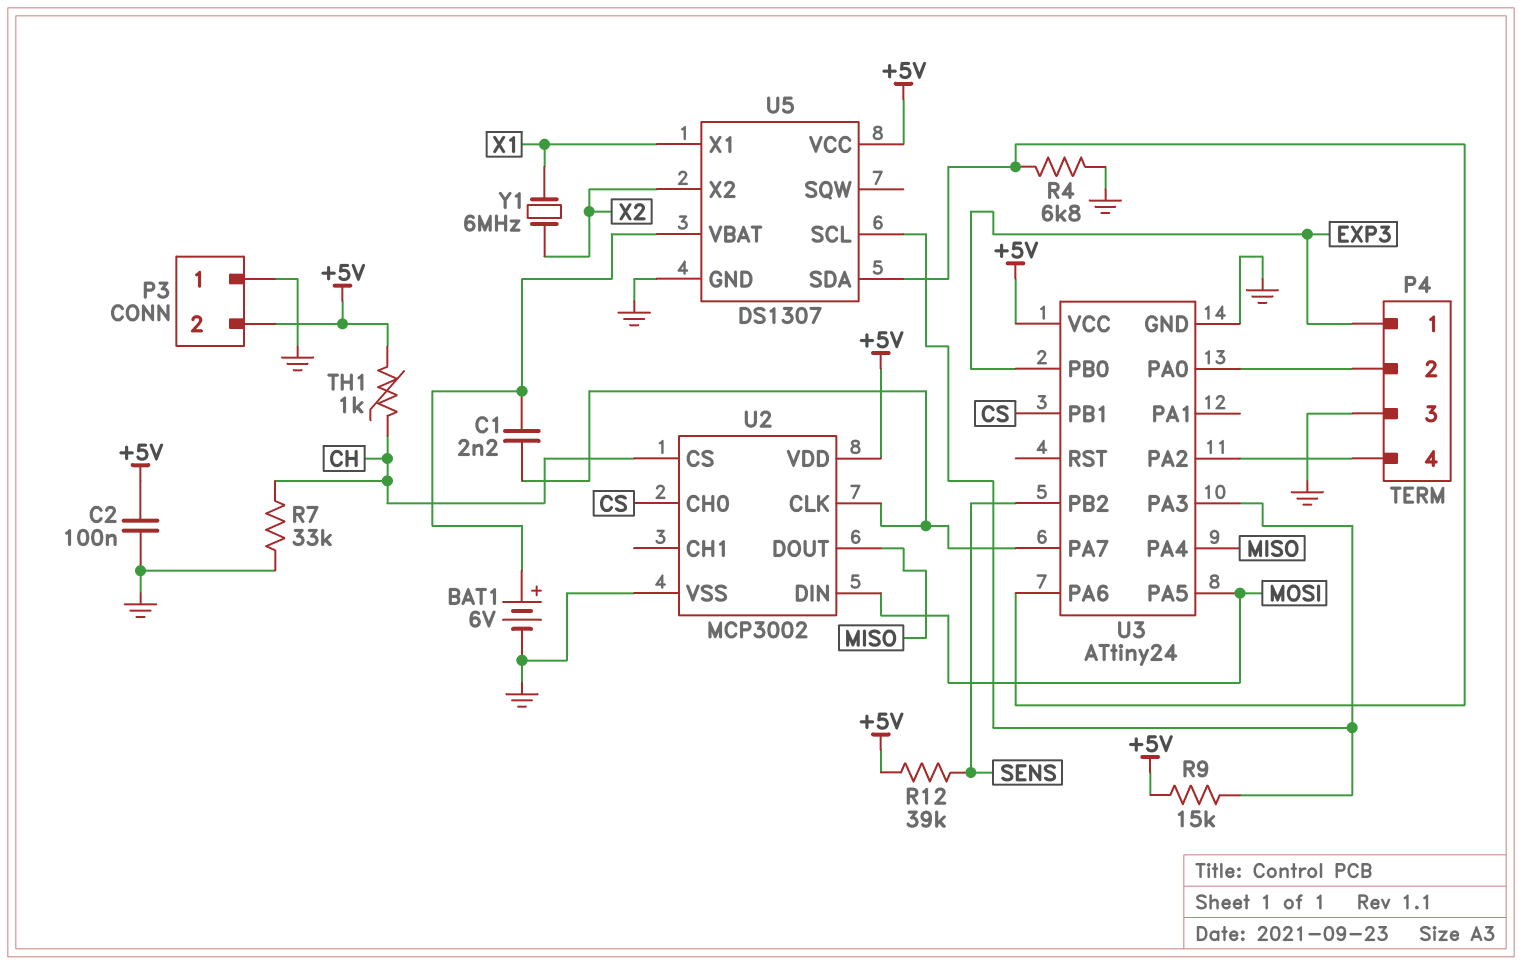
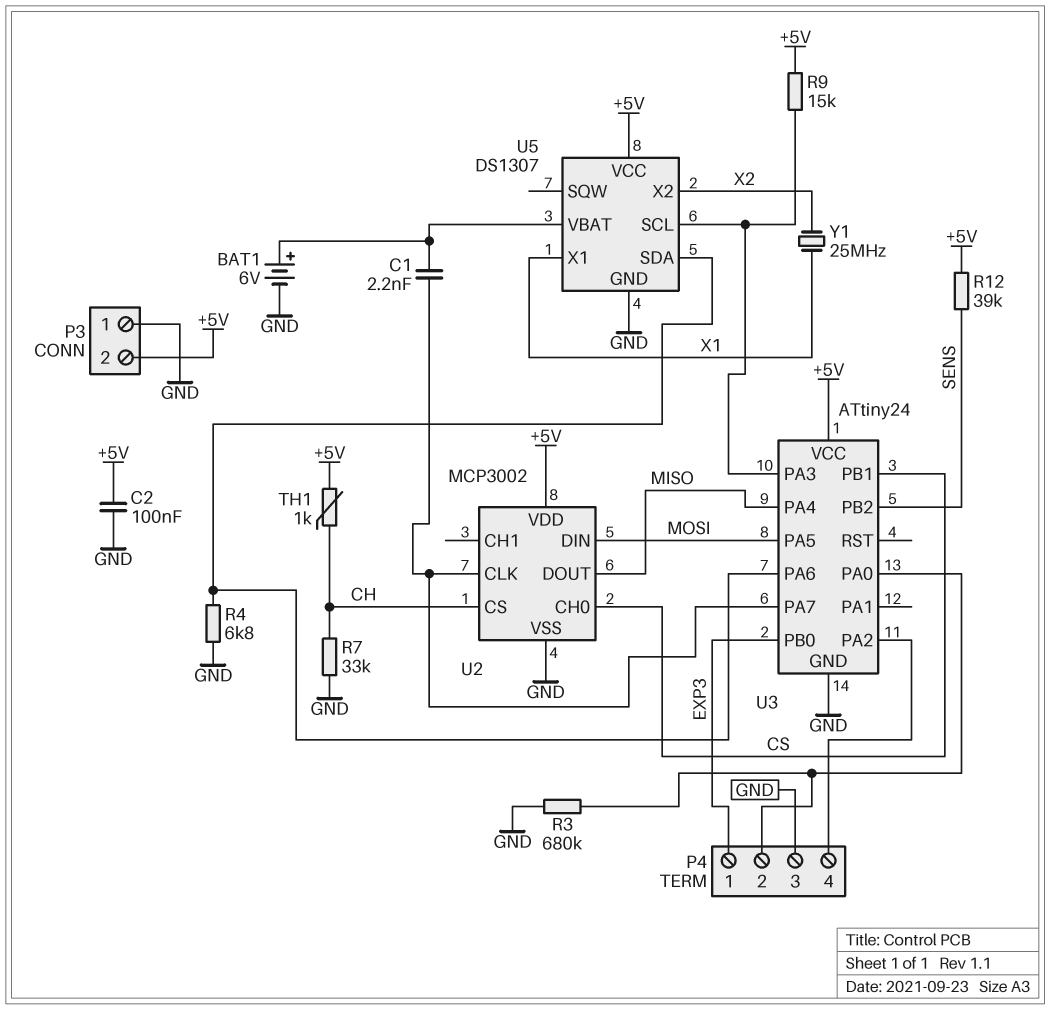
R3: none -> 680k (GND, P4/2)
Y1: 6MHz (X1, X2) -> 25MHz (X1, X2)

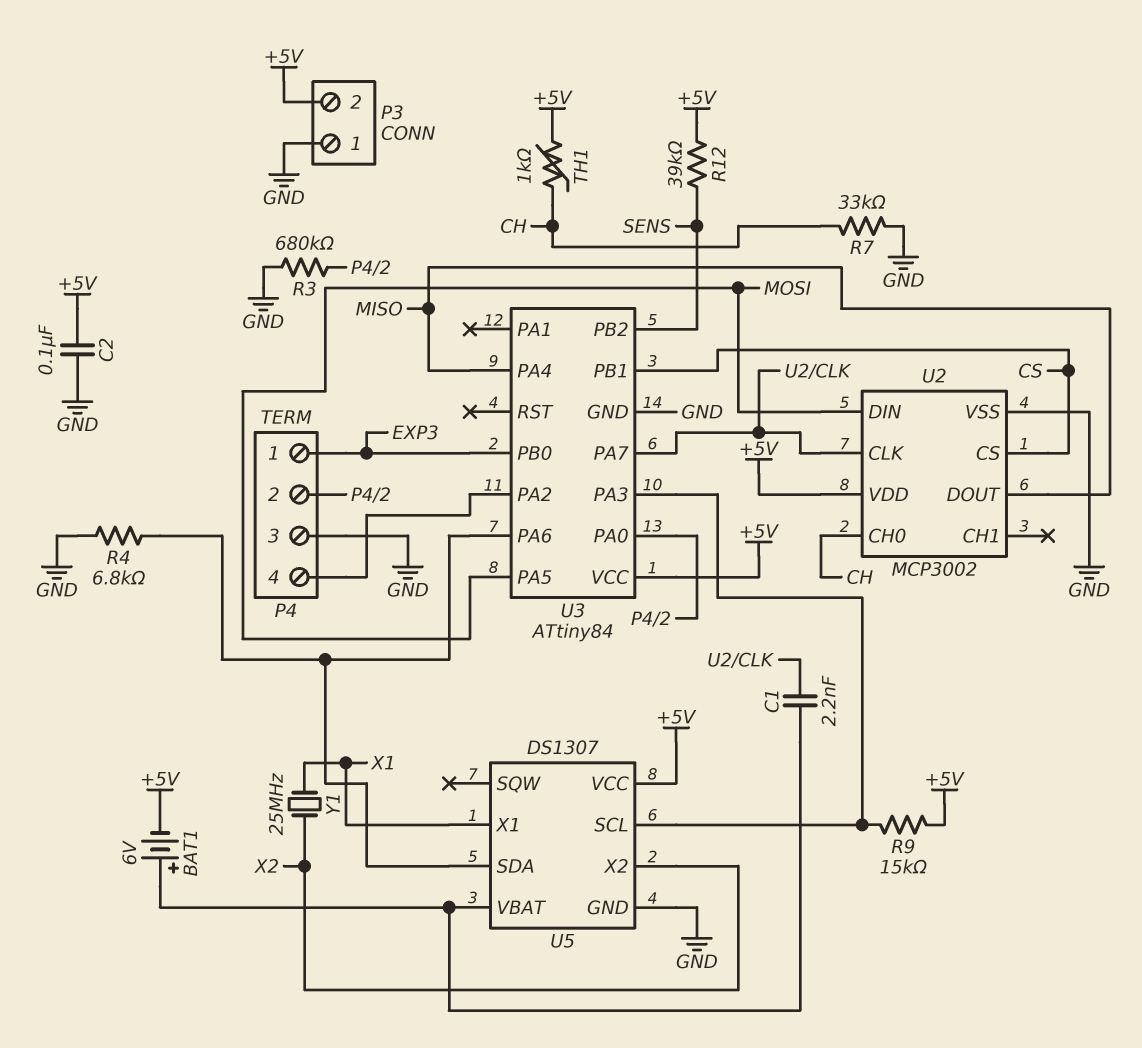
BAT1: 6V (plus U5/VBAT, minus GND) -> 6V (plus U5/VBAT, minus +5V)
U2 pin CH0: CS -> CH
U2 pin CS: CH -> CS
U3: ATtiny24 -> ATtiny84

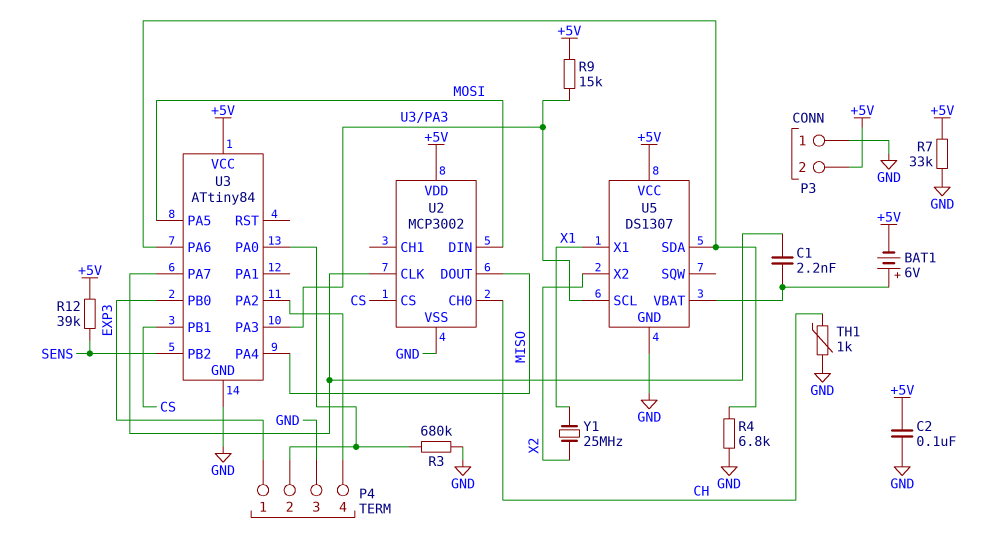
R7: 33k (CH, GND) -> 33k (+5V, GND)
TH1: 1k (+5V, CH) -> 1k (CH, GND)

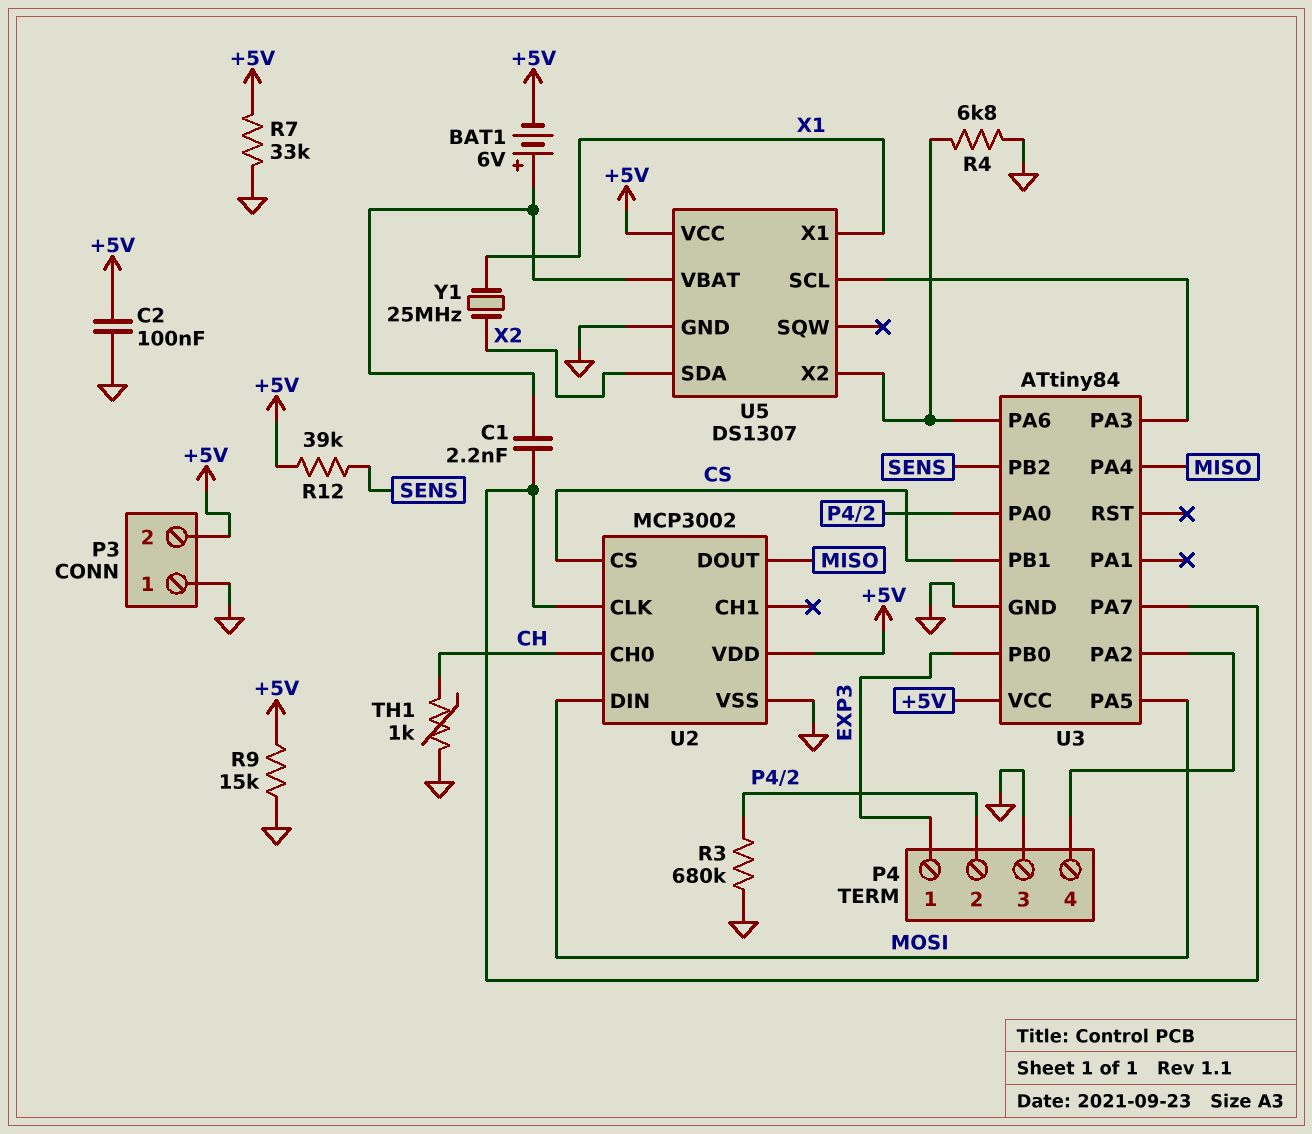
R9: 15k (+5V, U3/PA3) -> 15k (+5V, GND)
U5 pin SDA: U3/PA6 -> X2
U5 pin X2: X2 -> U3/PA6

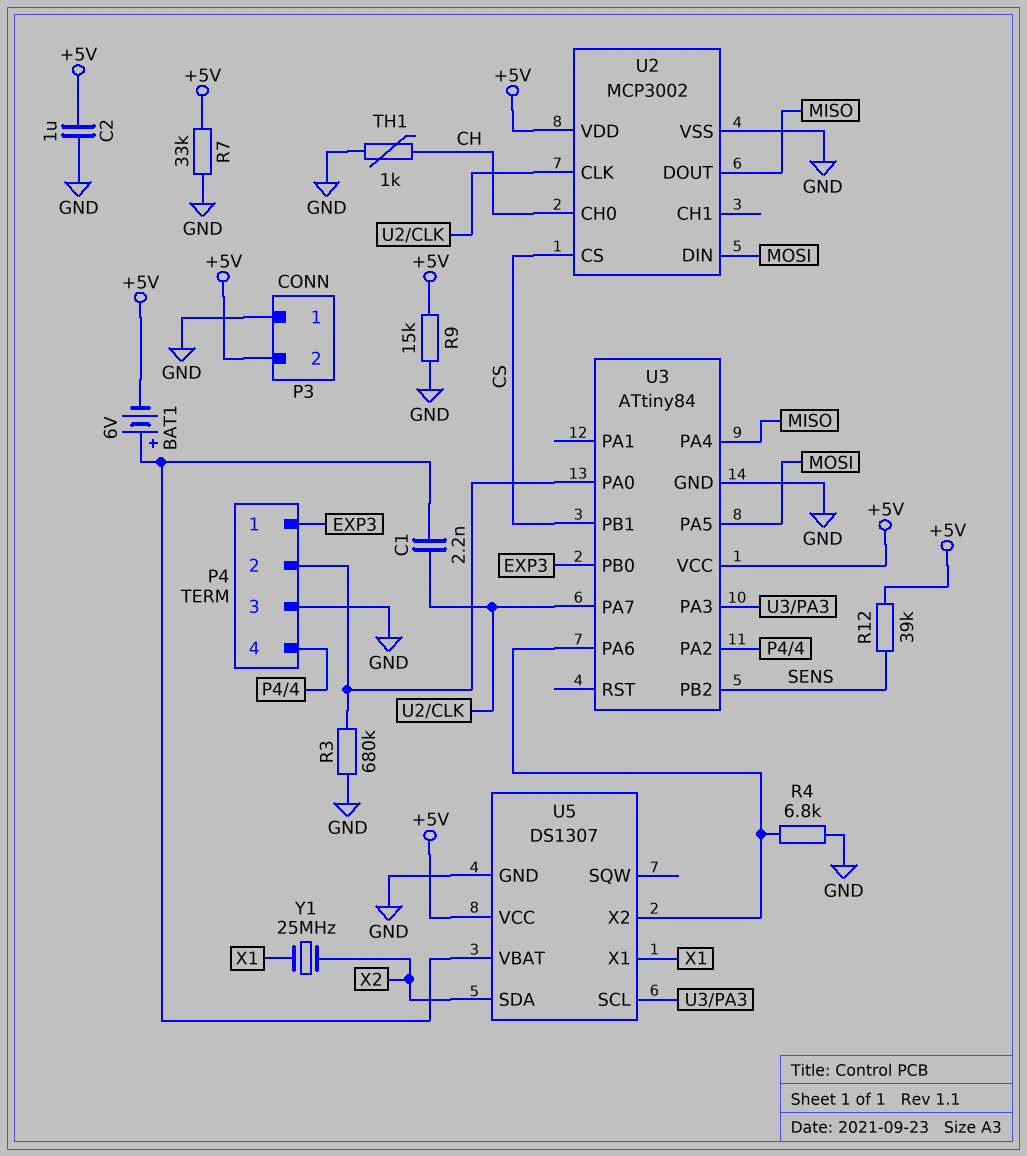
C2: 100nF (+5V, GND) -> 1uF (+5V, GND)

